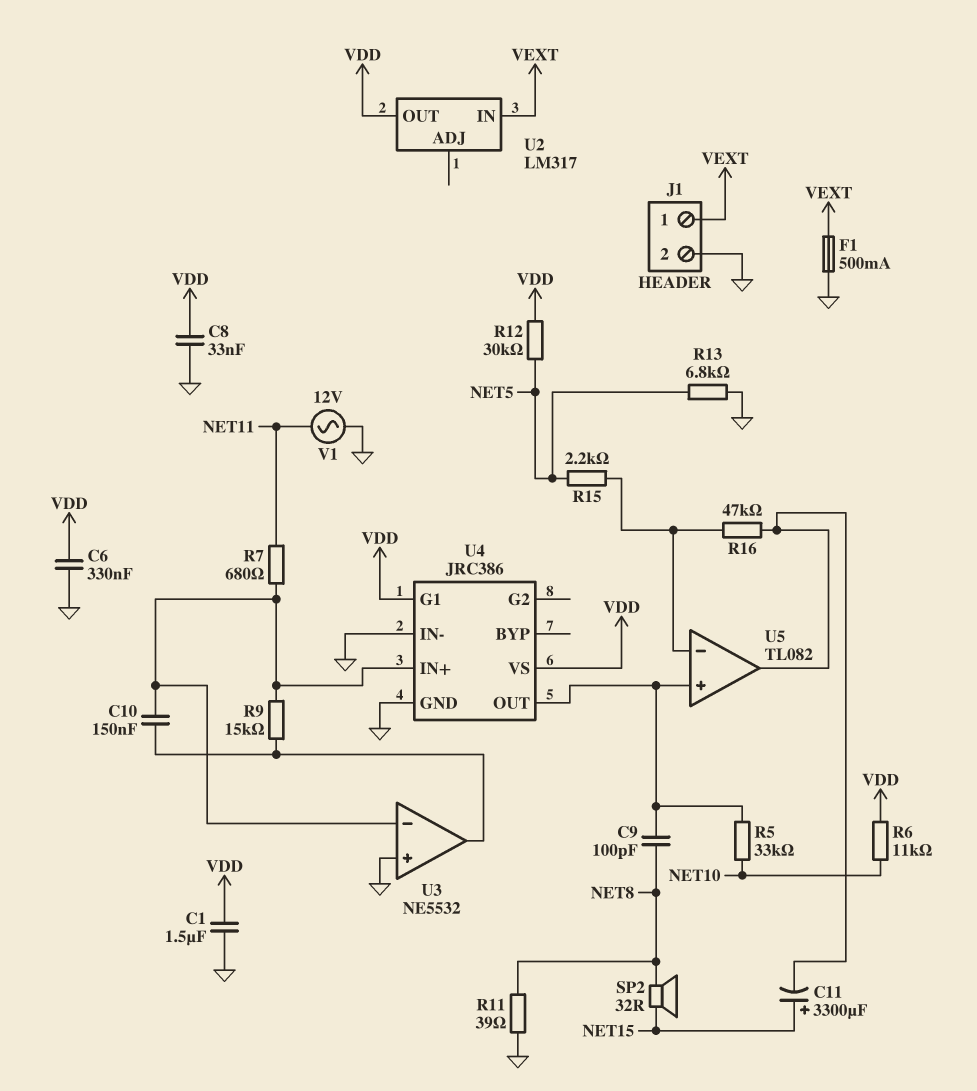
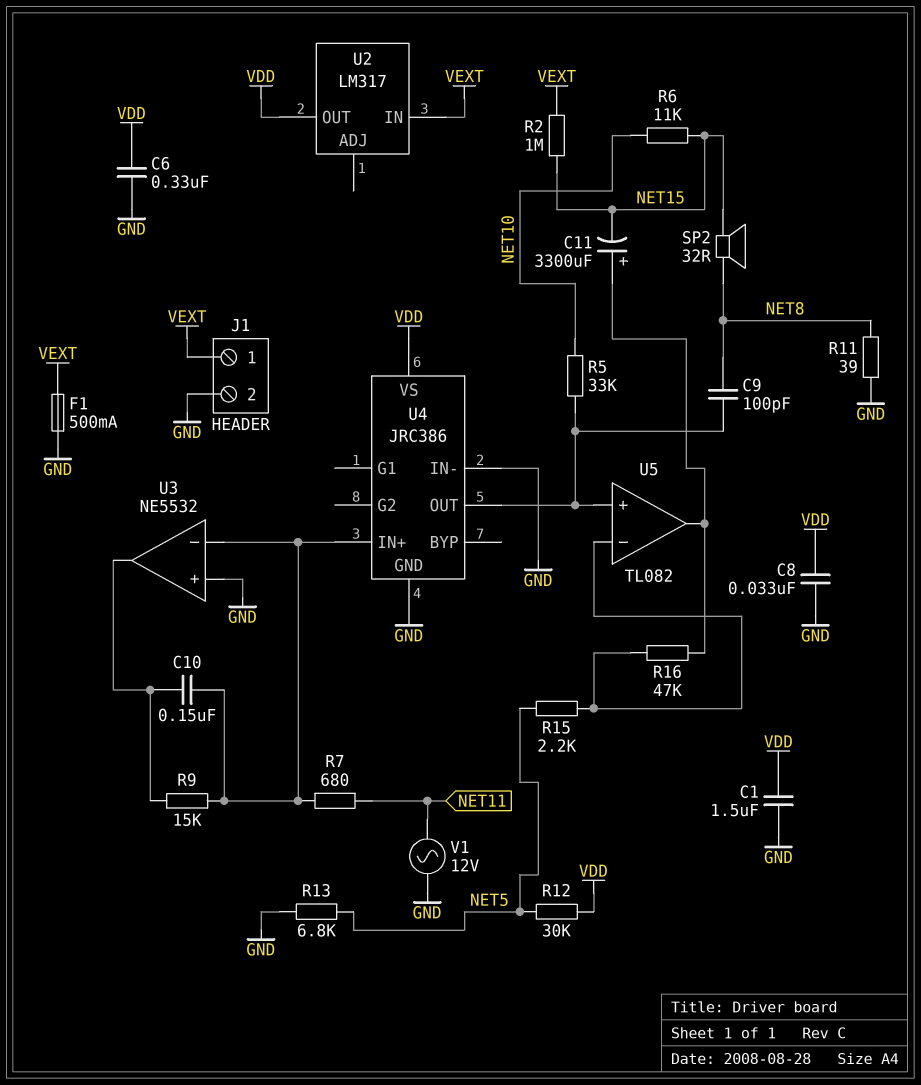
C11: 3300uF (plus NET15, minus U5/out) -> 3300uF (plus U5/out, minus NET15)
R2: none -> 1M (NET15, VEXT)
R6: 11k (NET10, VDD) -> 11k (NET10, NET15)
U4 pin G1: VDD -> none

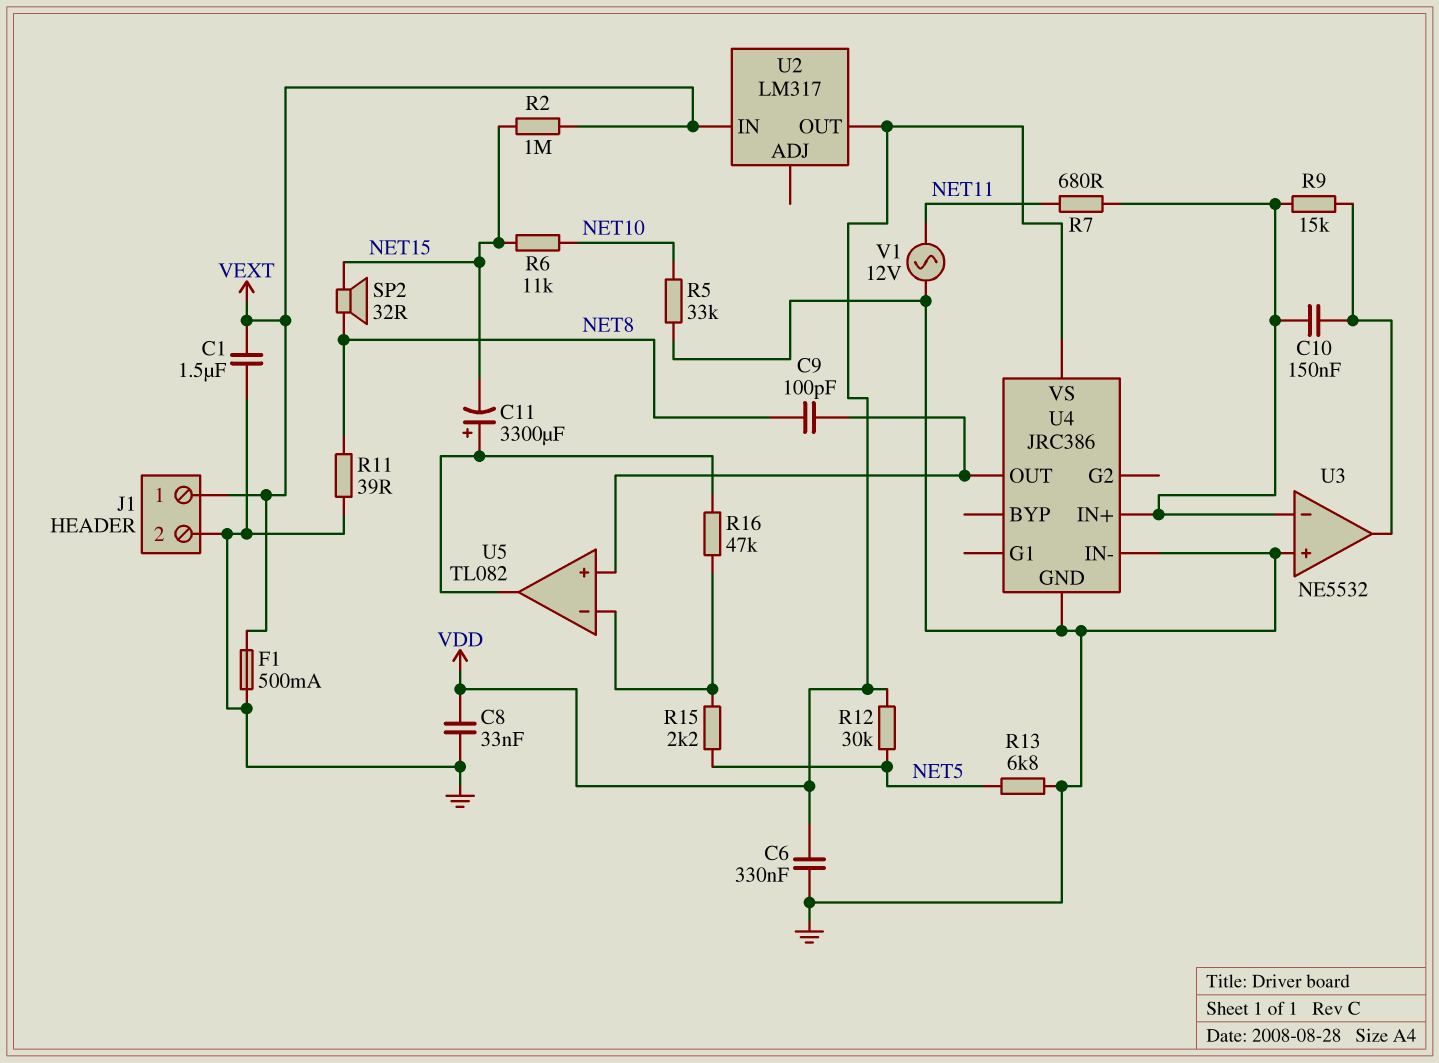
C1: 1.5uF (GND, VDD) -> 1.5uF (GND, VEXT)
R5: 33k (NET10, U4/OUT) -> 33k (GND, NET10)

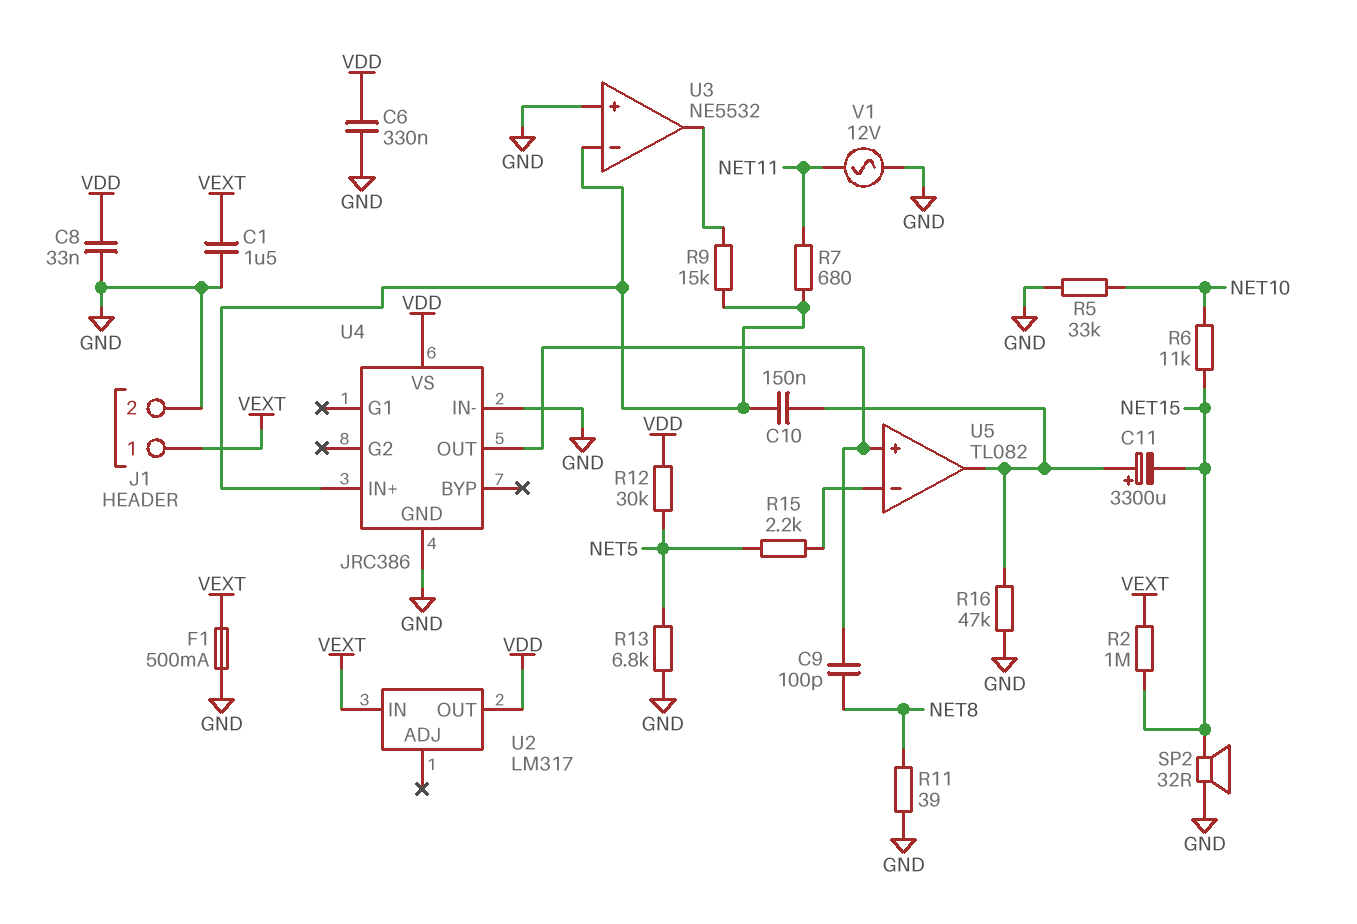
C10: 150nF (U3/in-, U3/out) -> 150nF (U3/in-, U5/out)
R16: 47k (U5/in-, U5/out) -> 47k (GND, U5/out)
SP2: speaker 32R (NET8, NET15) -> speaker 32R (GND, NET15)

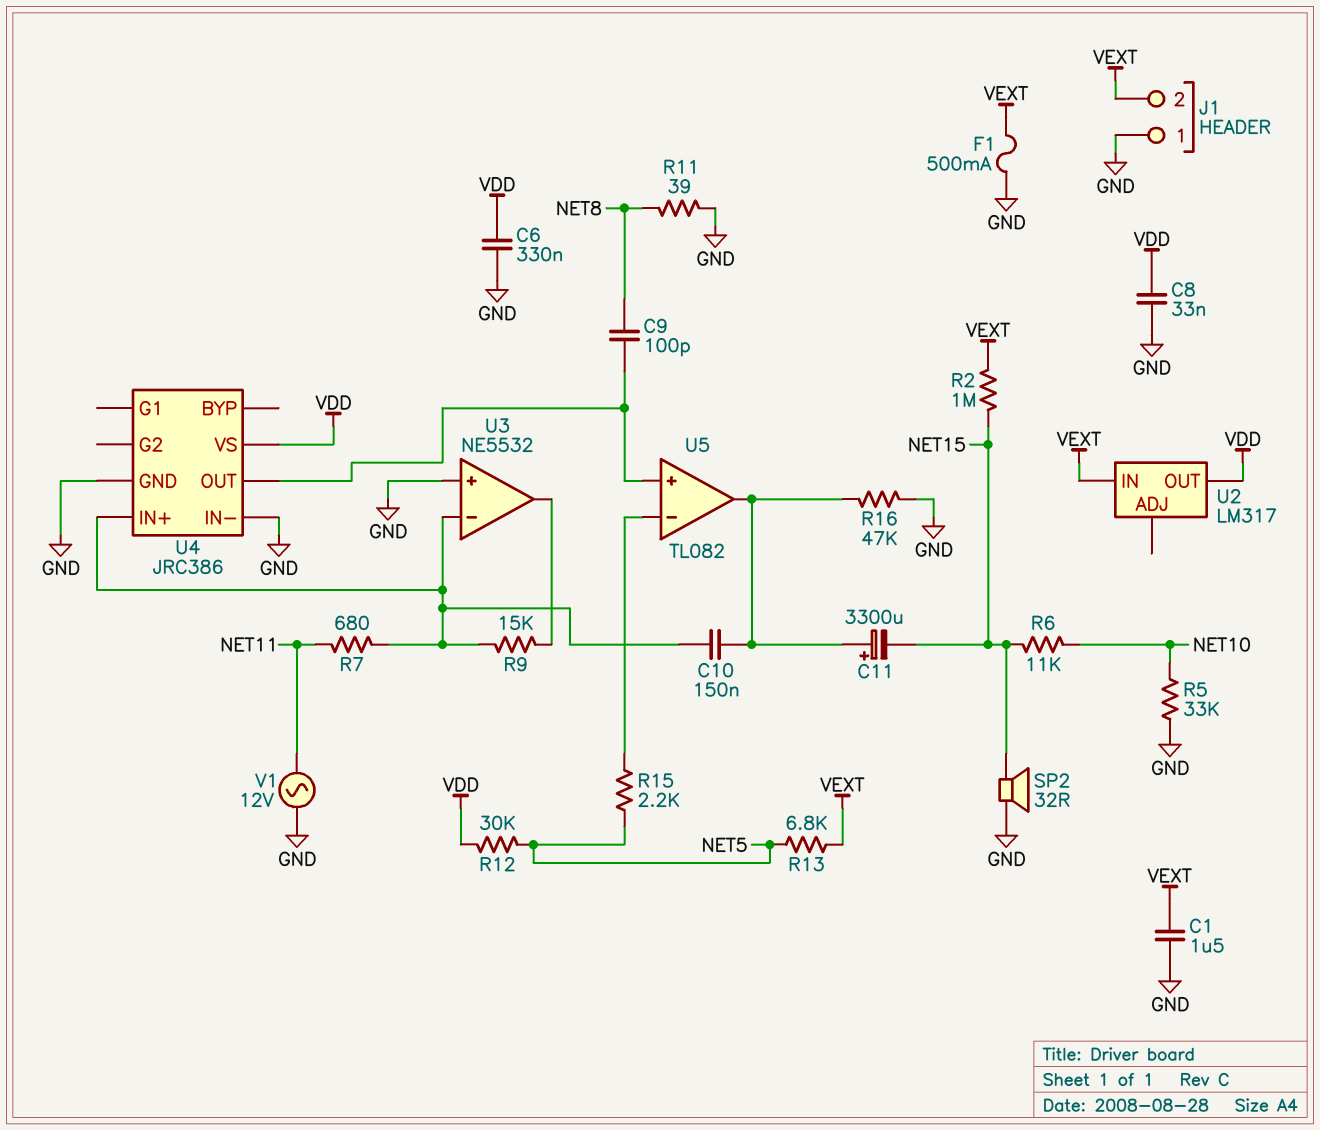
J1 pin 1: VEXT -> GND
J1 pin 2: GND -> VEXT
R13: 6.8k (GND, NET5) -> 6.8k (NET5, VEXT)

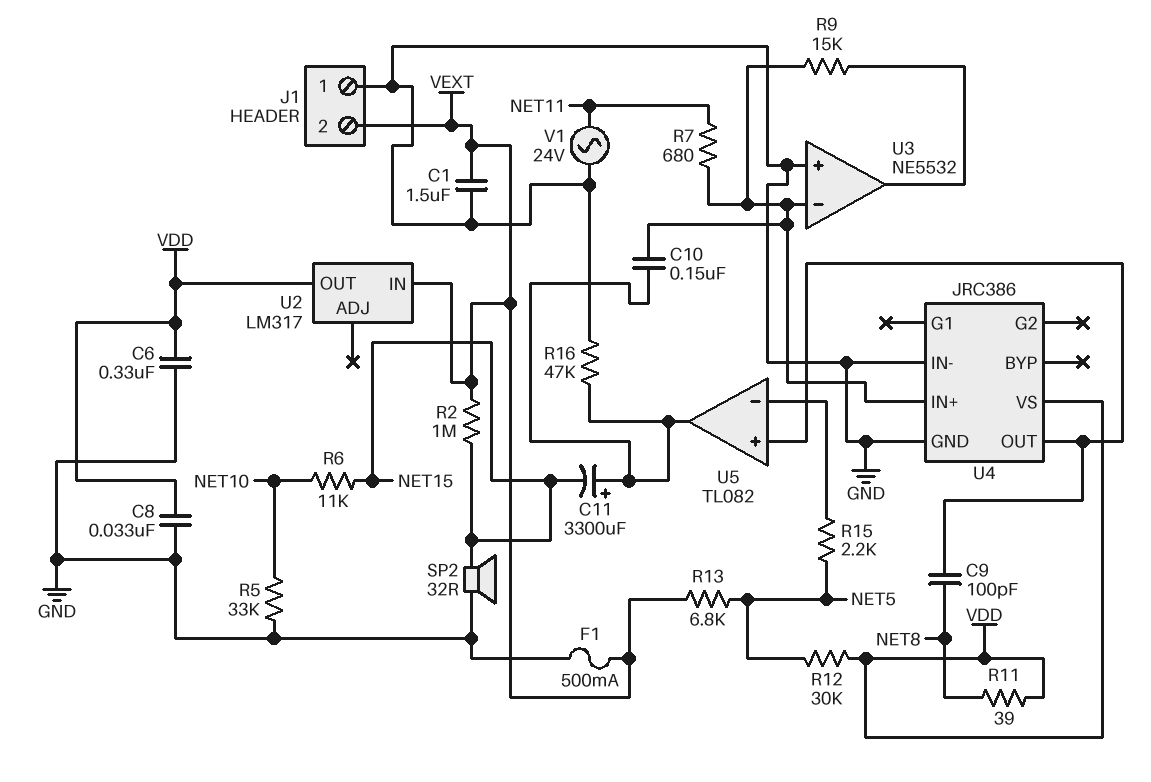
R11: 39 (GND, NET8) -> 39 (NET8, VDD)
V1: AC 12V (GND, NET11) -> AC 24V (GND, NET11)

